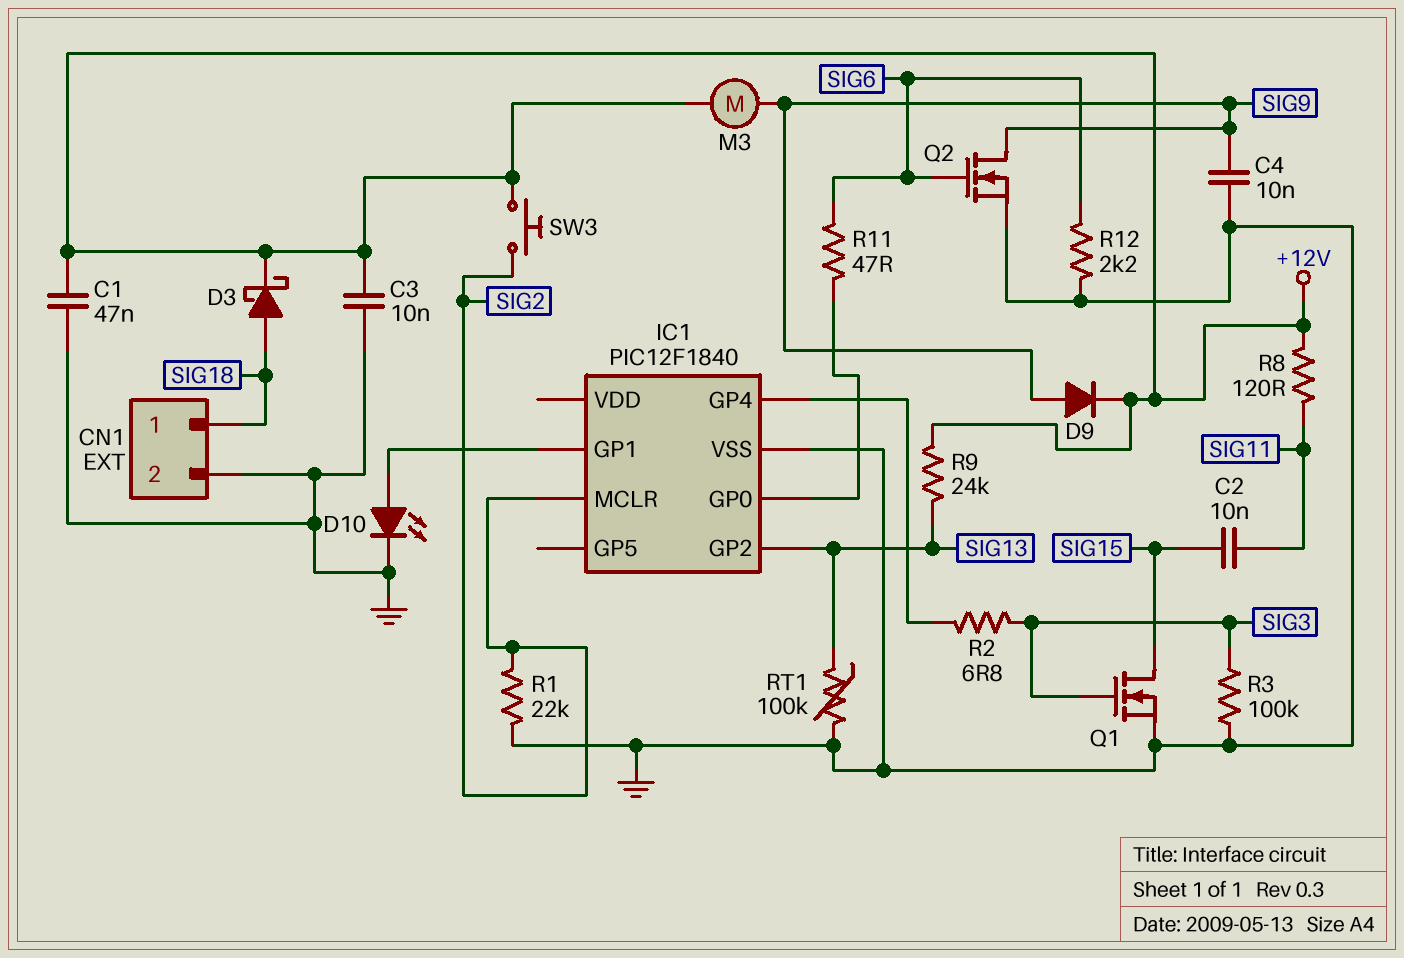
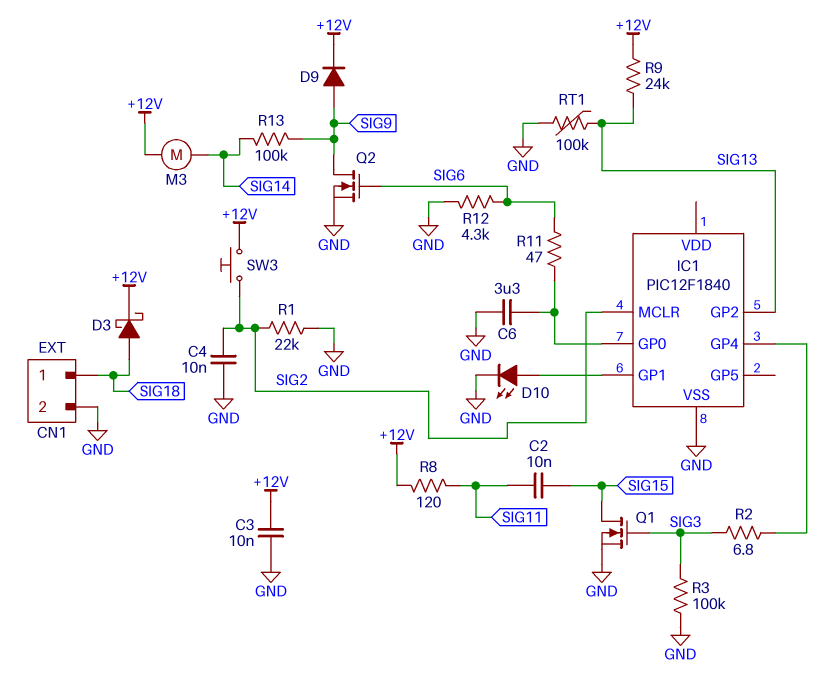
C1: 47nF (+12V, GND) -> none
C4: 10nF (GND, SIG9) -> 10nF (GND, SIG2)
C6: none -> 3.3uF (GND, IC1/GP0)
M3: motor (+12V, SIG9) -> motor (+12V, SIG14)
R12: 2.2k (GND, SIG6) -> 4.3k (GND, SIG6)
R13: none -> 100k (SIG9, SIG14)

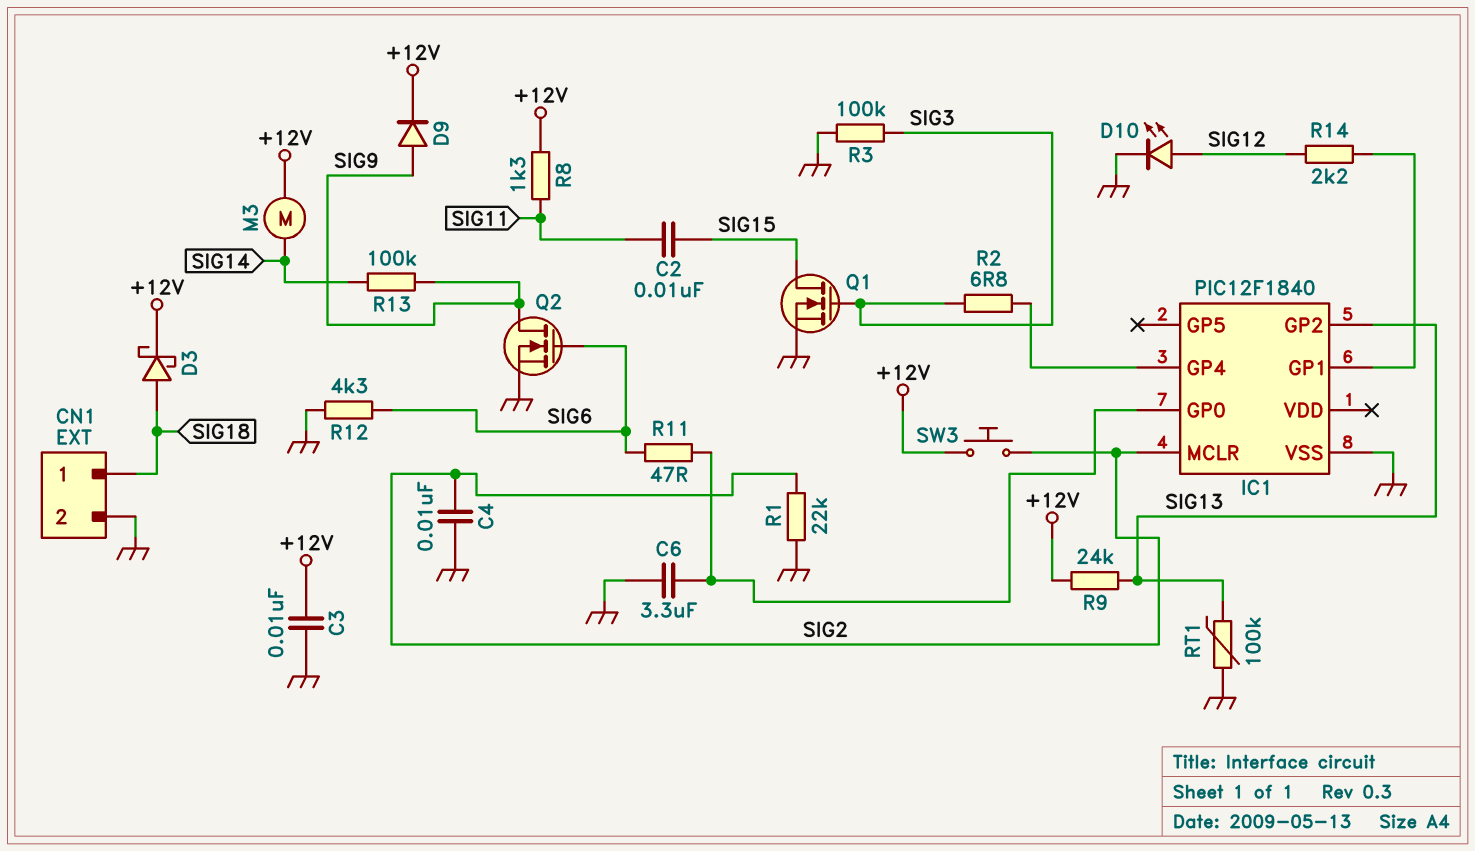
D10: LED (A IC1/GP1, K GND) -> LED (A SIG12, K GND)
R8: 120 (+12V, SIG11) -> 1.3k (+12V, SIG11)
R14: none -> 2.2k (IC1/GP1, SIG12)

